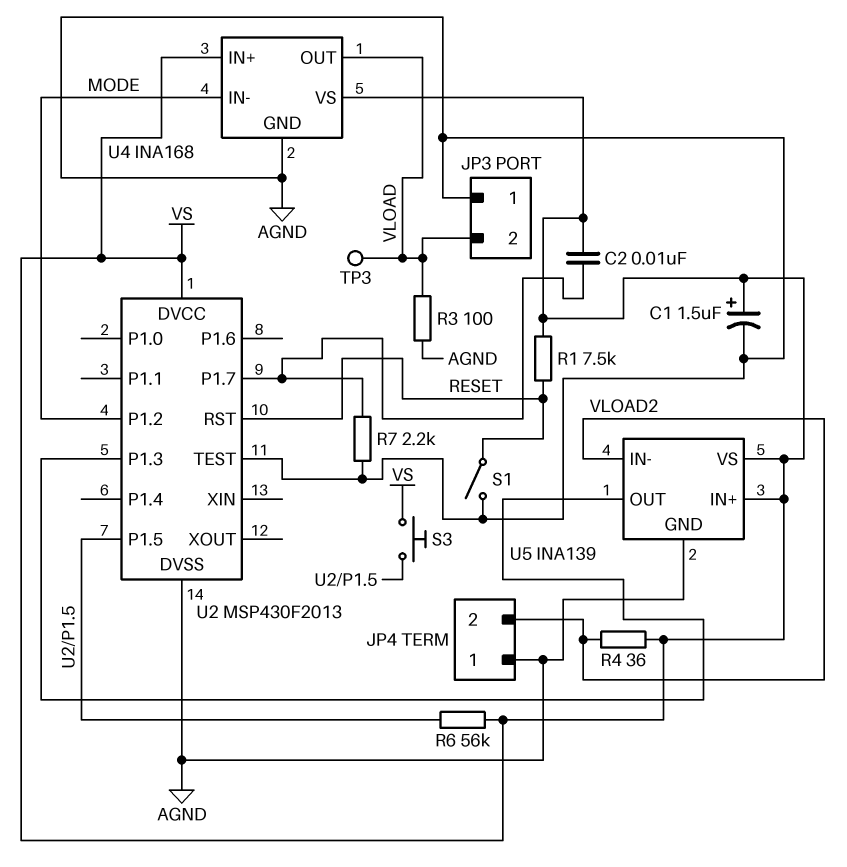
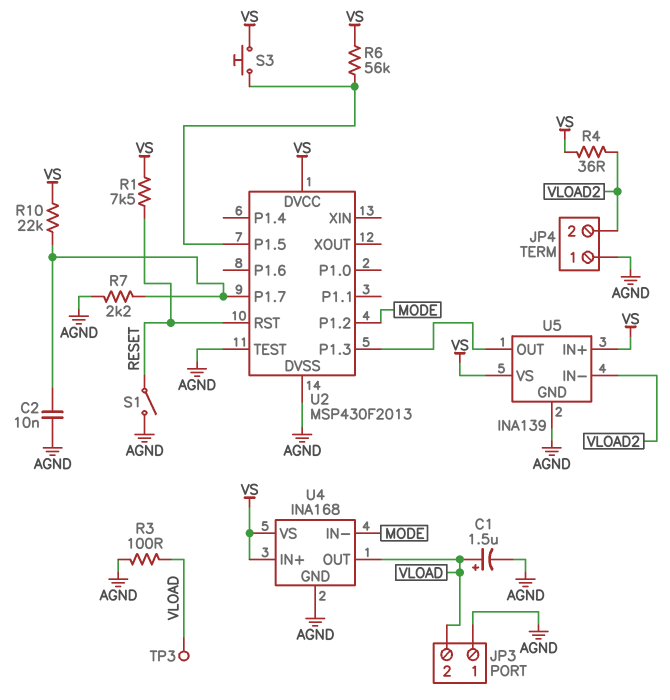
C1: 1.5uF (plus VS, minus AGND) -> 1.5uF (plus VLOAD, minus AGND)
C2: 10nF (U2/P1.7, VS) -> 10nF (AGND, U2/P1.7)
R10: none -> 22k (U2/P1.7, VS)

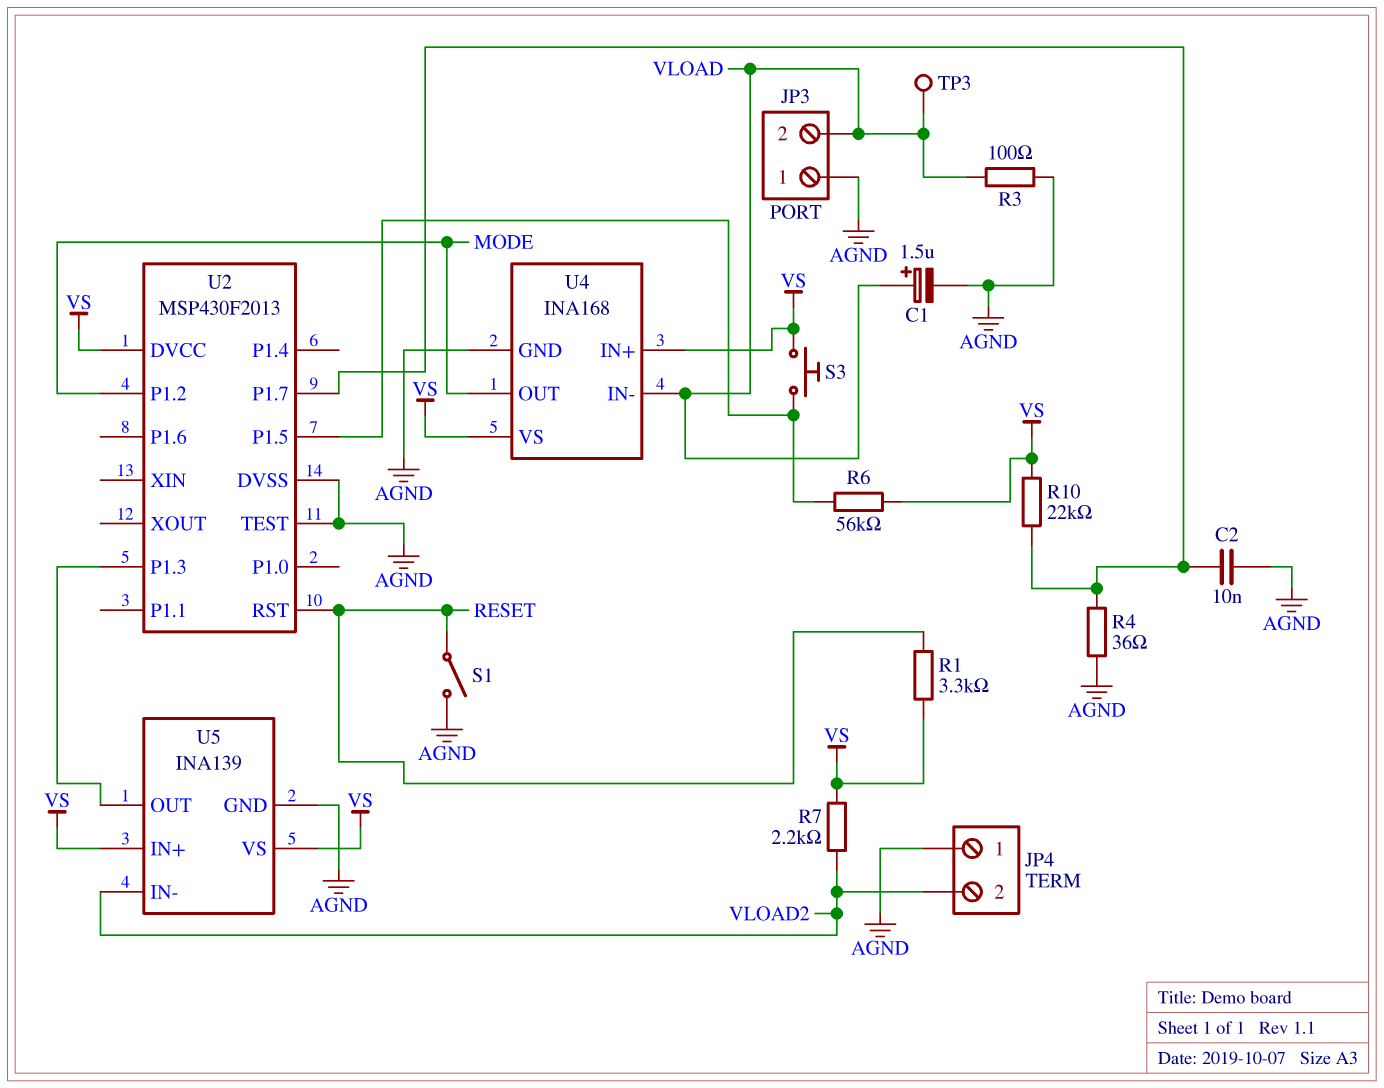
R1: 7.5k (RESET, VS) -> 3.3k (RESET, VS)
R4: 36 (VLOAD2, VS) -> 36 (AGND, U2/P1.7)
R7: 2.2k (AGND, U2/P1.7) -> 2.2k (VLOAD2, VS)
U4 pin IN-: MODE -> VLOAD
U4 pin OUT: VLOAD -> MODE

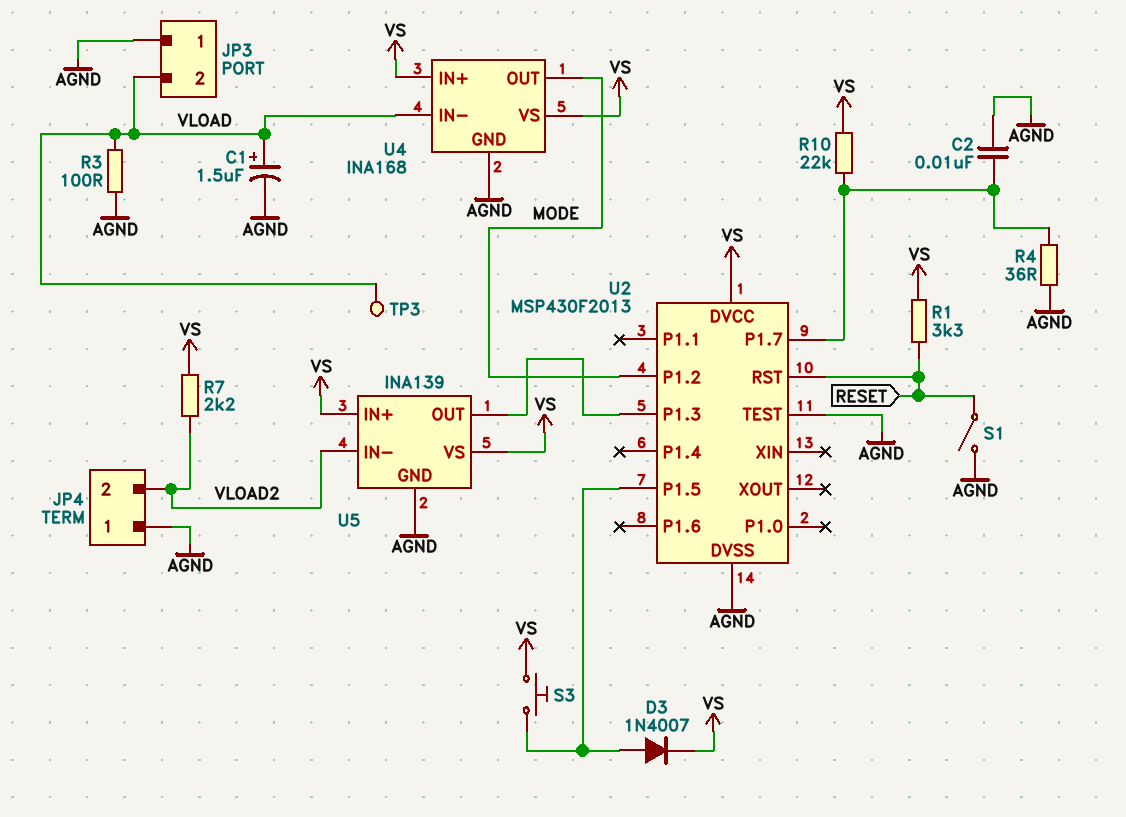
D3: none -> diode 1N4007 (A U2/P1.5, K VS)
R6: 56k (U2/P1.5, VS) -> none

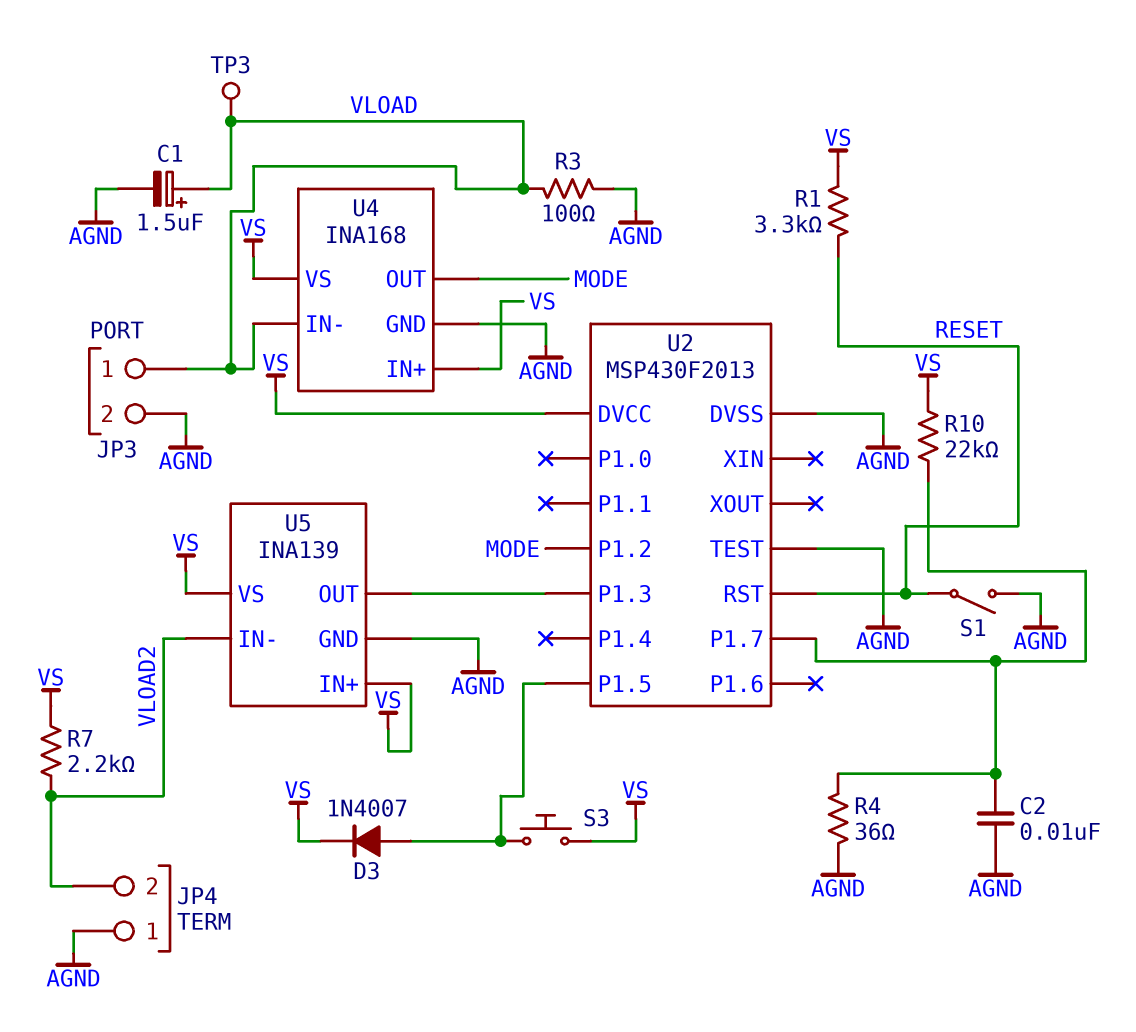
JP3 pin 1: AGND -> VLOAD
JP3 pin 2: VLOAD -> AGND

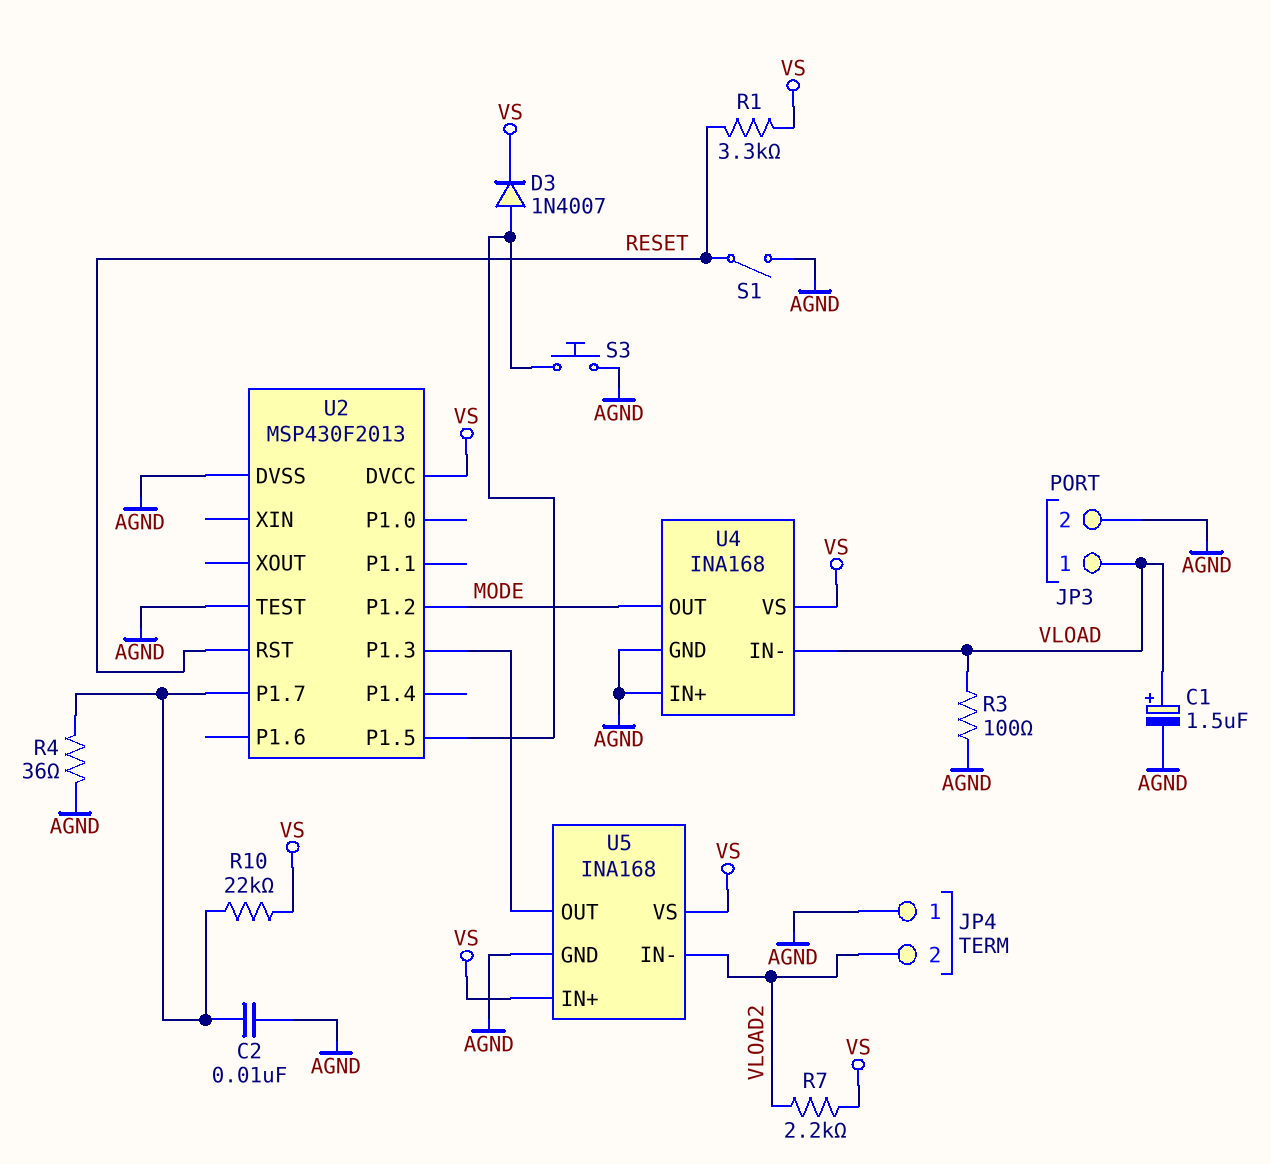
S3: button (U2/P1.5, VS) -> button (AGND, U2/P1.5)
TP3: test point (VLOAD) -> none
U4 pin IN+: VS -> AGND
U5: INA139 -> INA168

